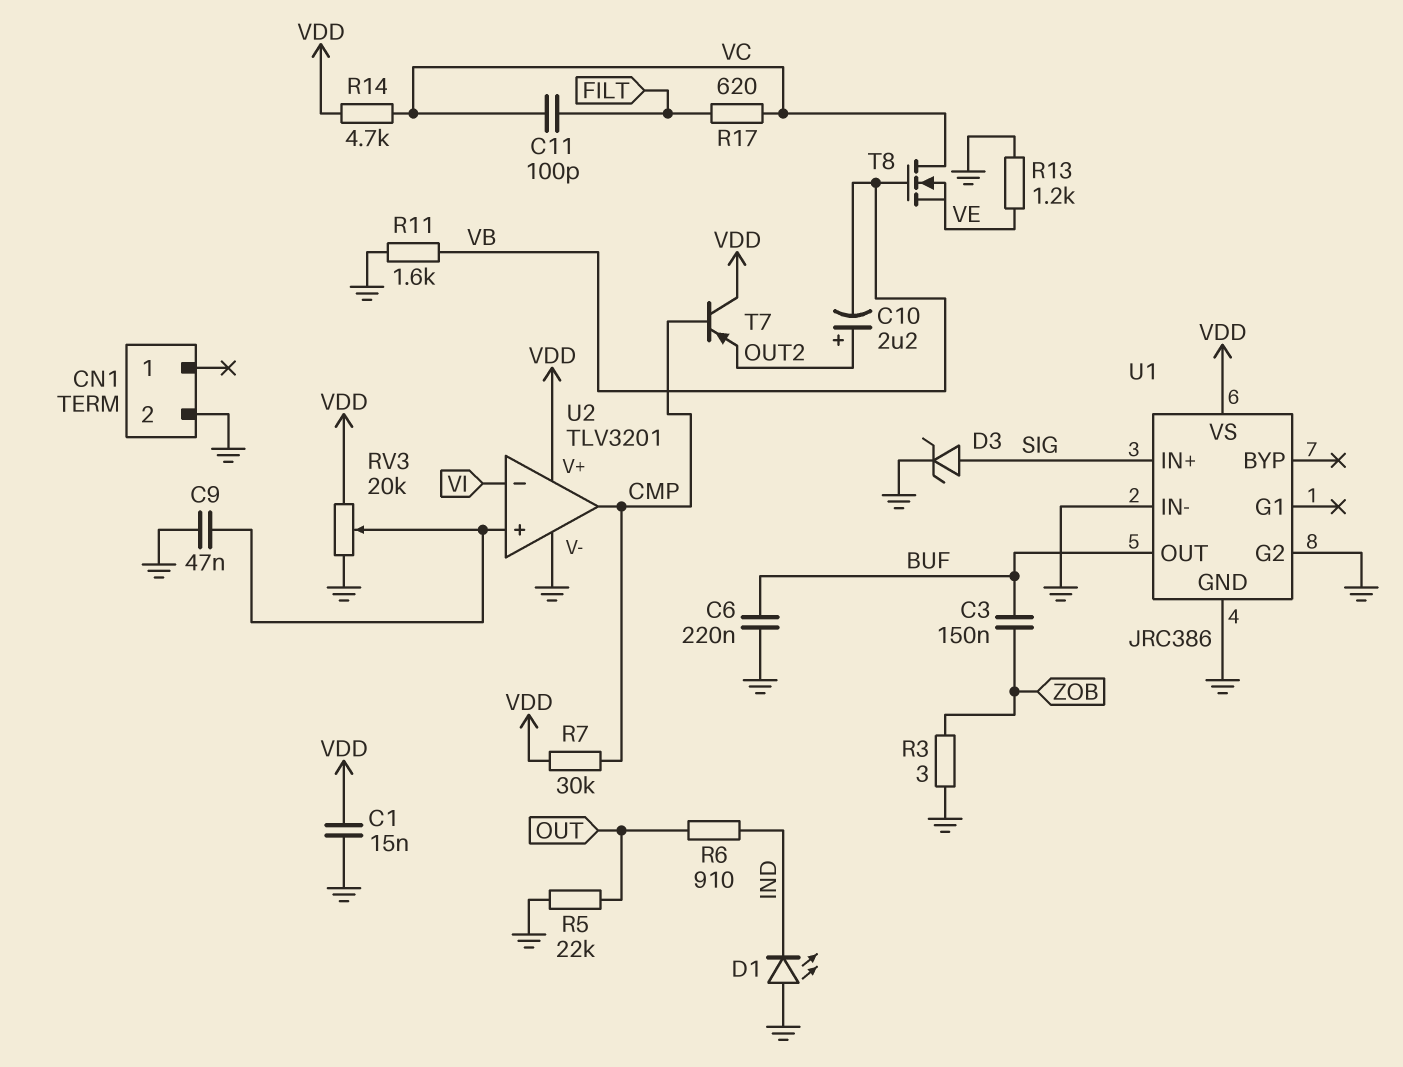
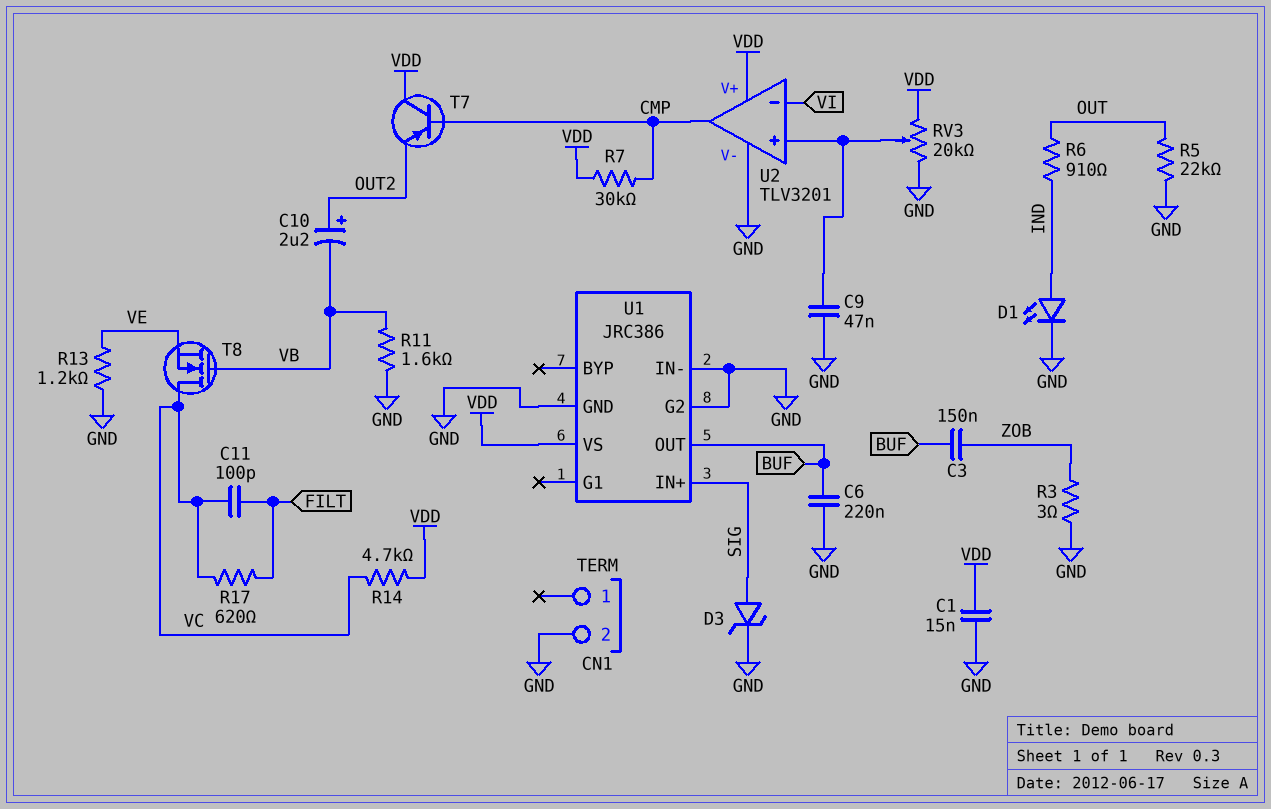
D1: LED (A GND, K IND) -> LED (A IND, K GND)

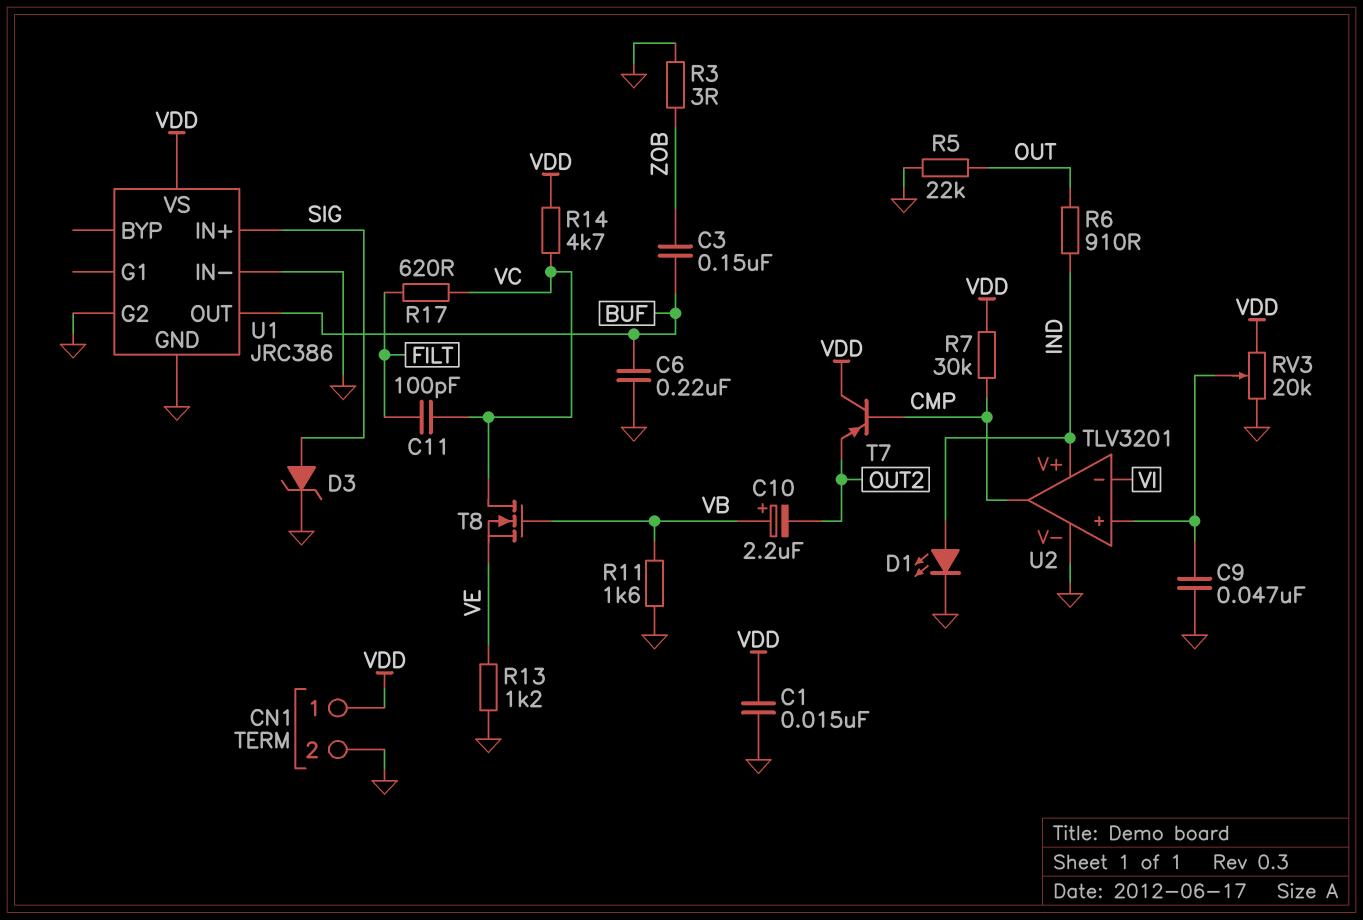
C10: 2.2uF (plus OUT2, minus VB) -> 2.2uF (plus VB, minus OUT2)
CN1 pin 1: none -> VDD
U2 pin V+: VDD -> IND

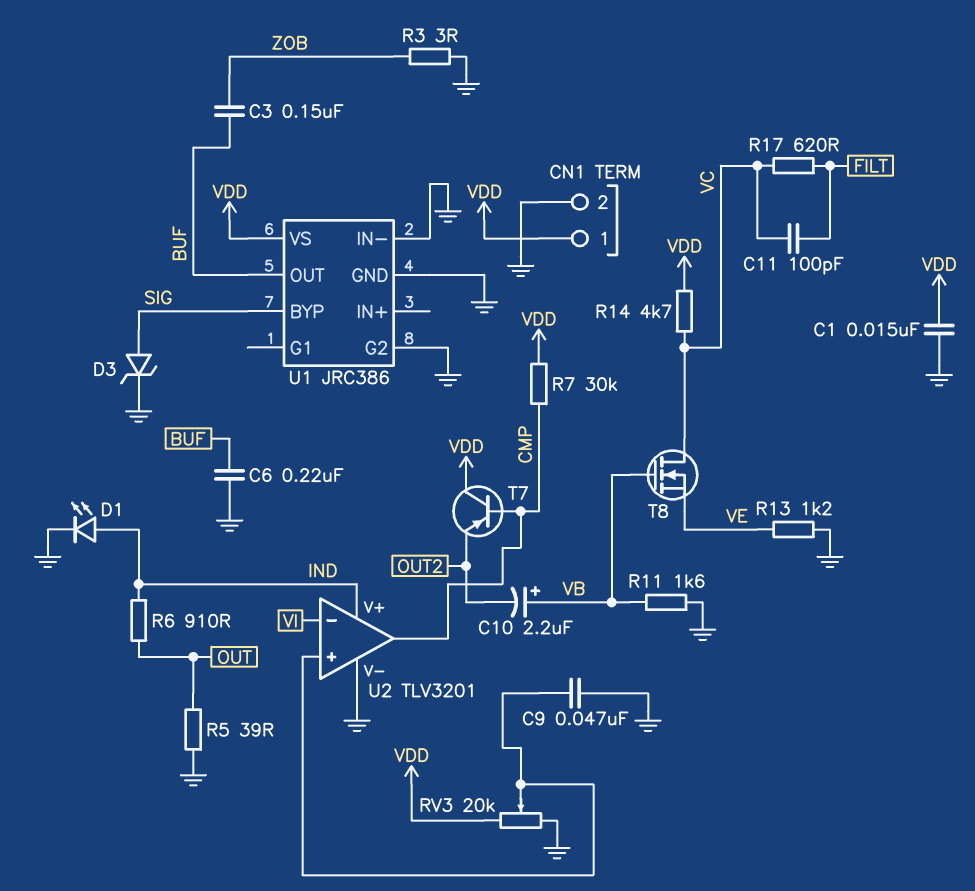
R5: 22k (GND, OUT) -> 39 (GND, OUT)
U1 pin BYP: none -> SIG
U1 pin IN+: SIG -> none

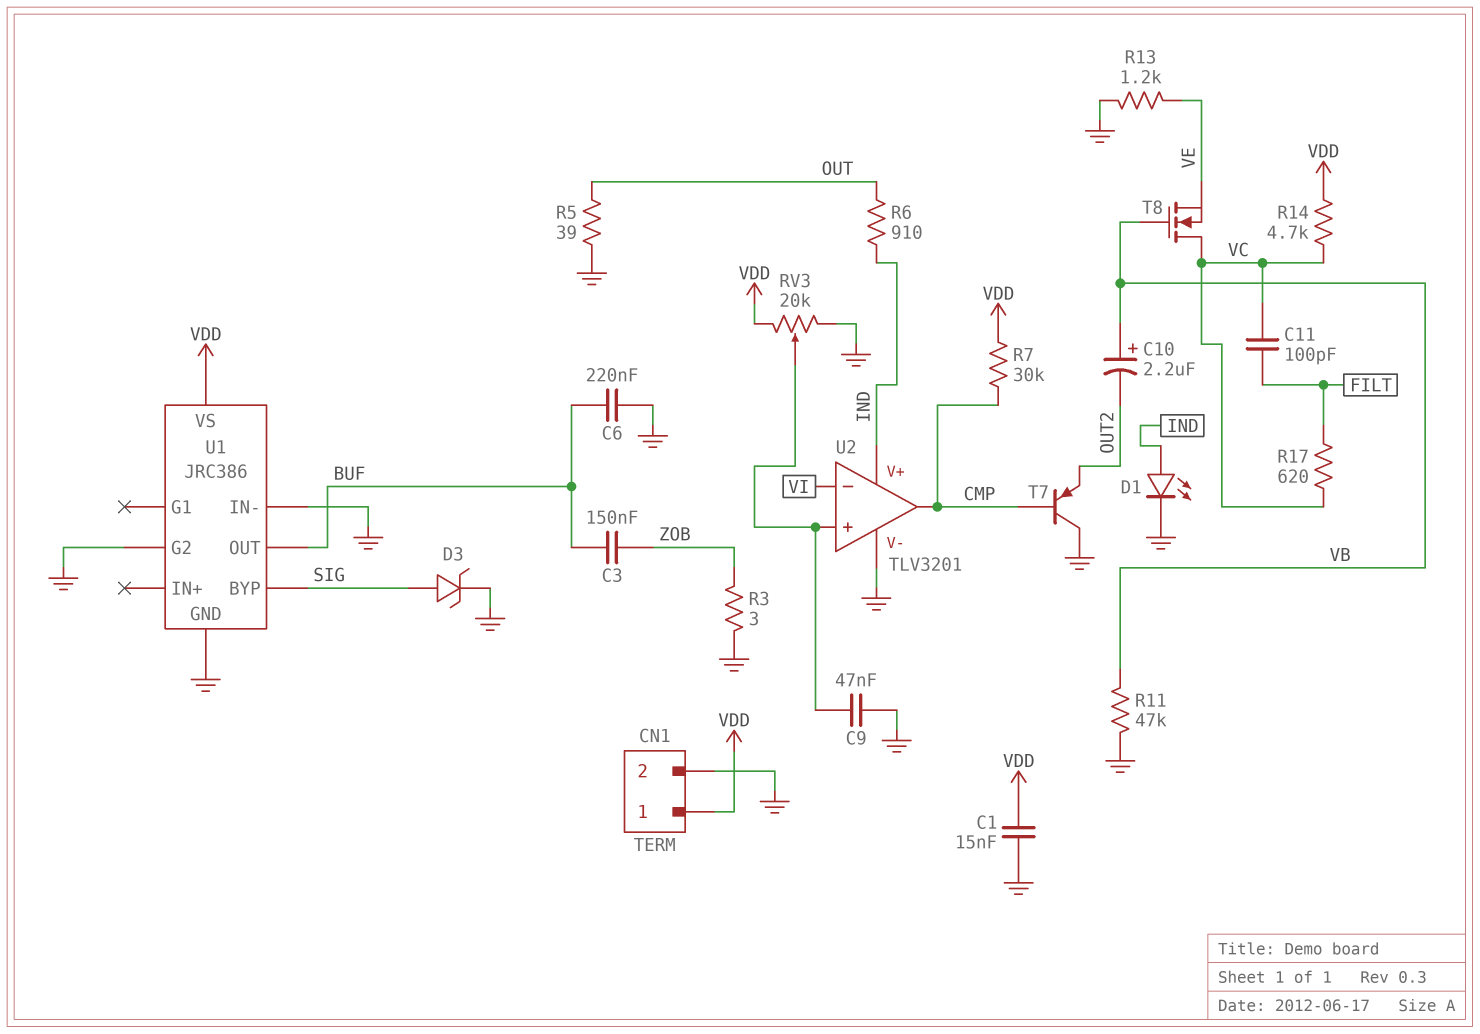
R11: 1.6k (GND, VB) -> 47k (GND, VB)
T7: PNP (B CMP, C VDD, E OUT2) -> PNP (B CMP, C GND, E OUT2)

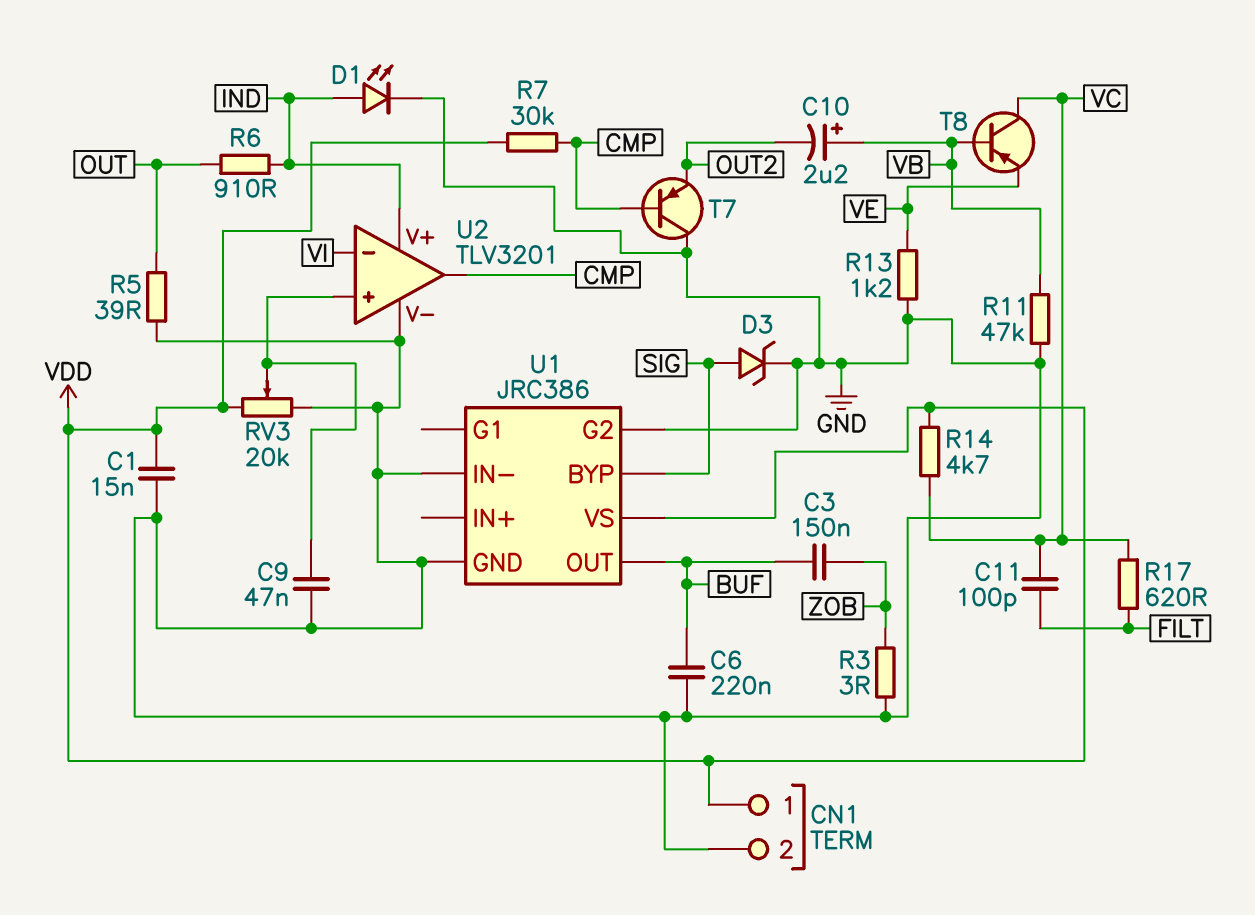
T8: NMOS (G VB, D VC, S VE) -> PNP (B VB, C VC, E VE)

